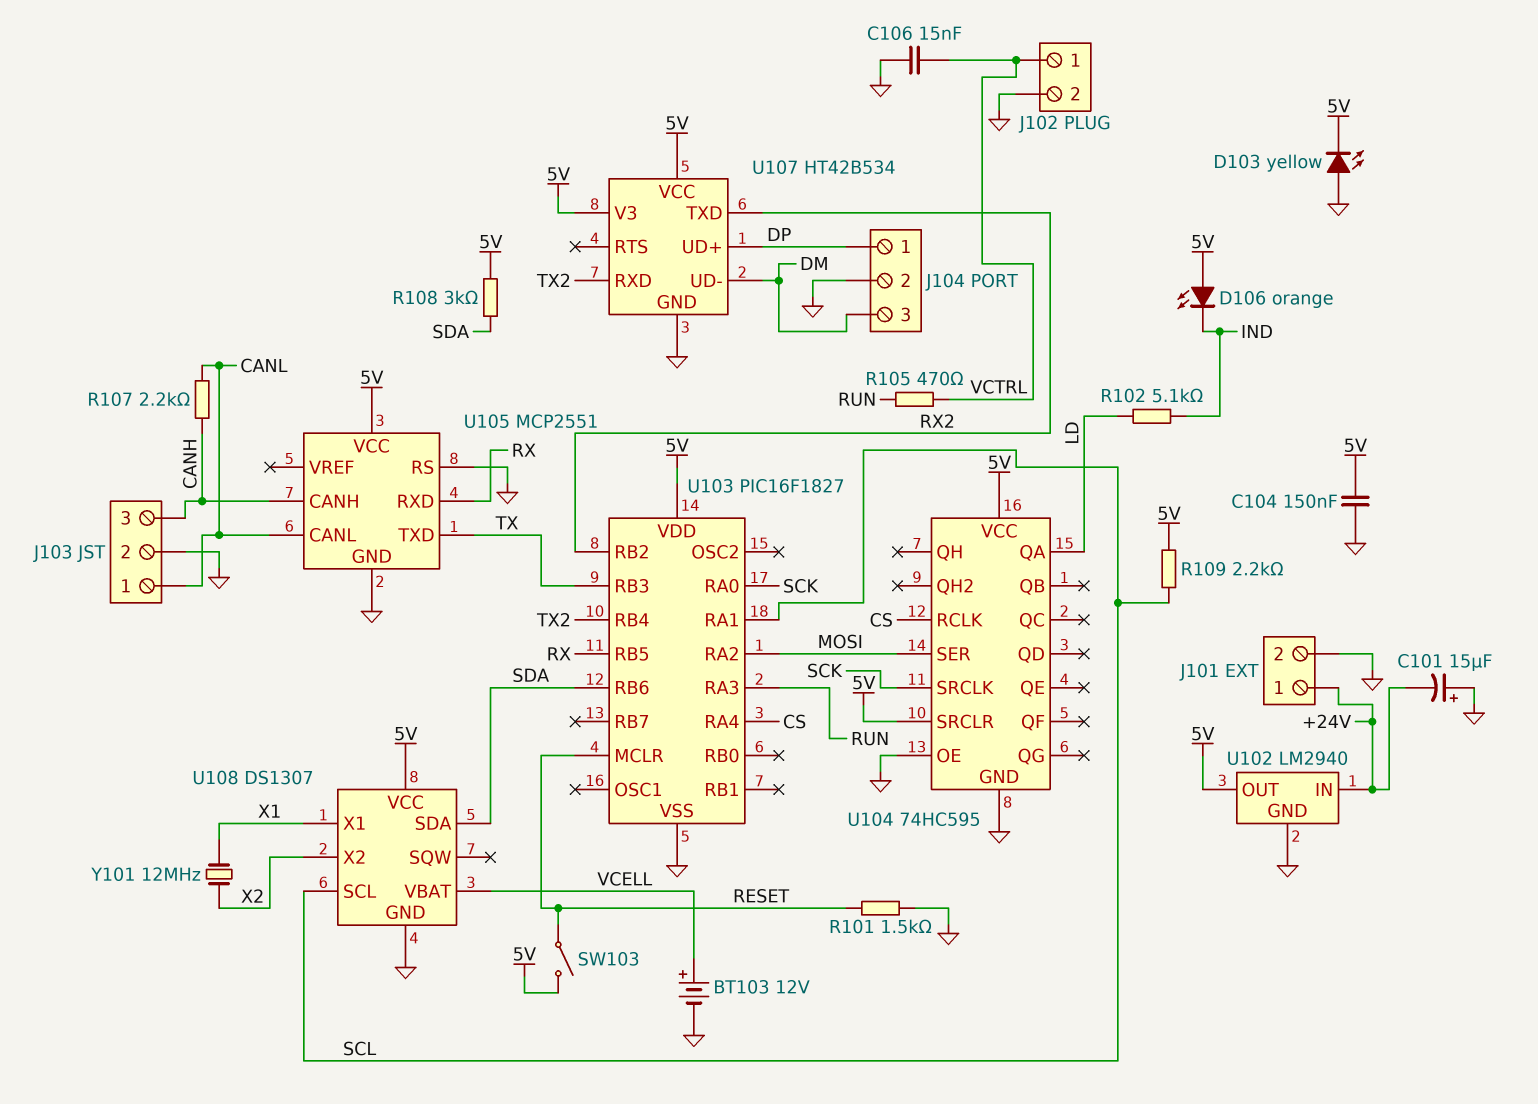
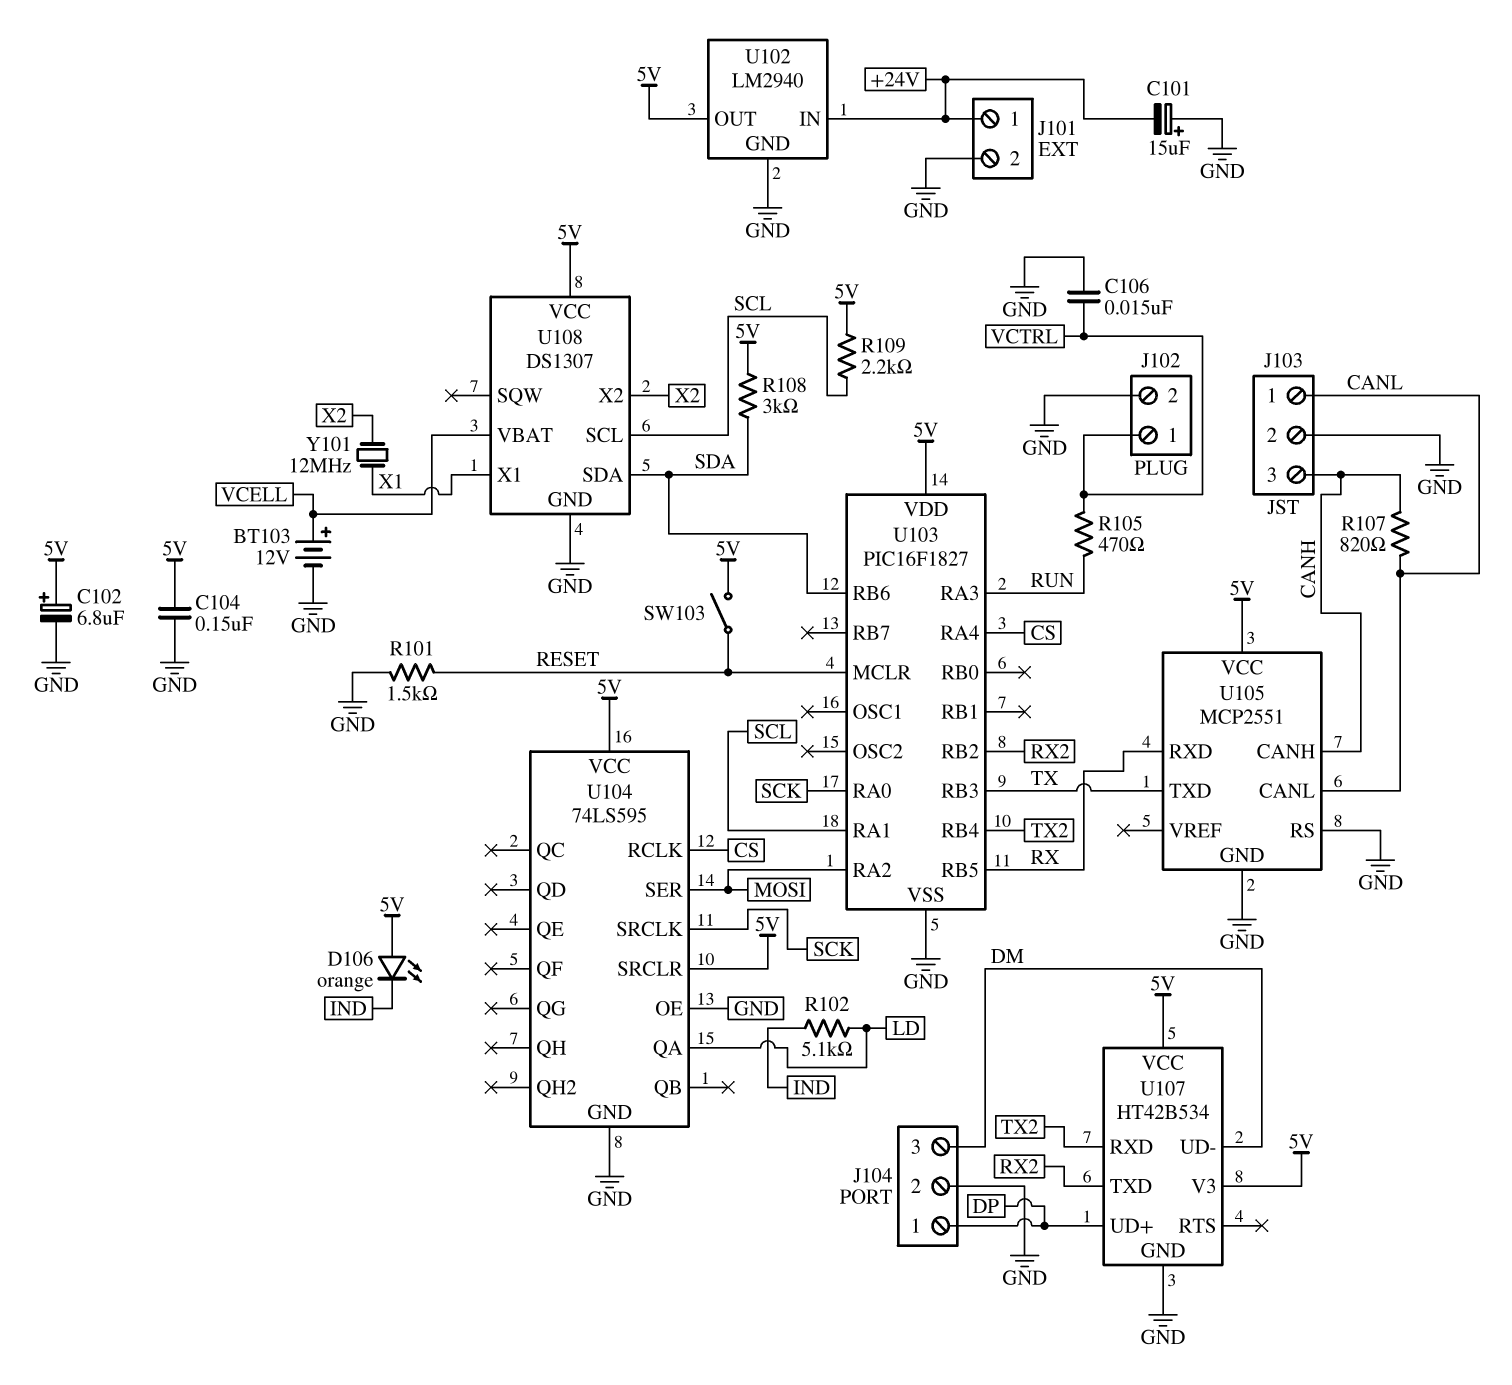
C102: none -> 6.8uF (plus 5V, minus GND)
D103: LED yellow (A GND, K 5V) -> none
R107: 2.2k (CANH, CANL) -> 820 (CANH, CANL)
U104: 74HC595 -> 74LS595

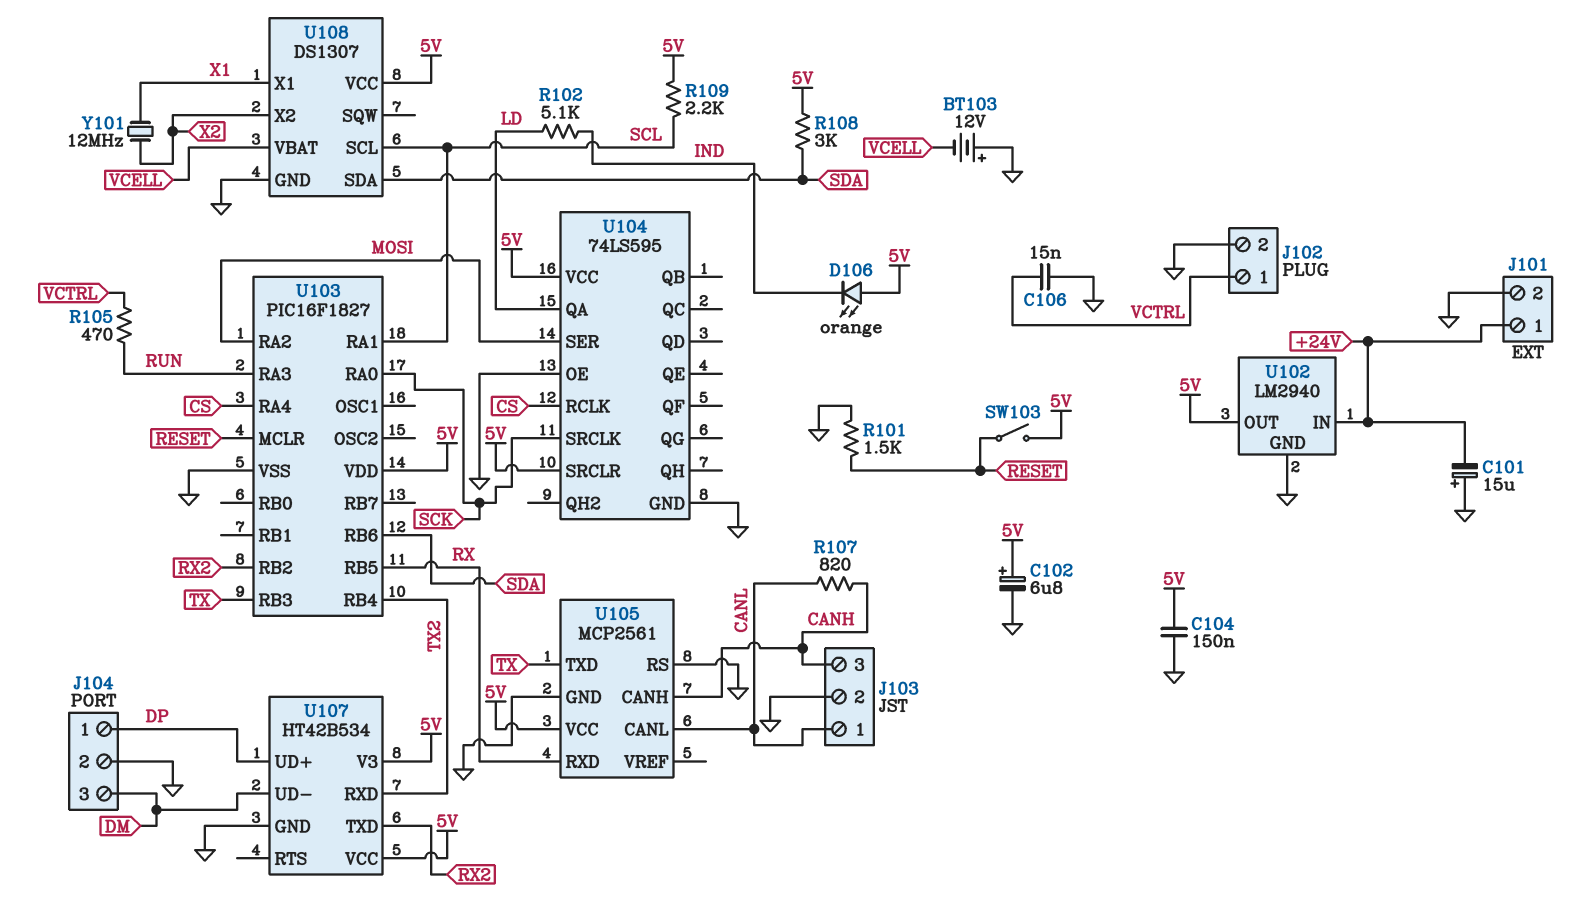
BT103: 12V (plus VCELL, minus GND) -> 12V (plus GND, minus VCELL)
U105: MCP2551 -> MCP2561

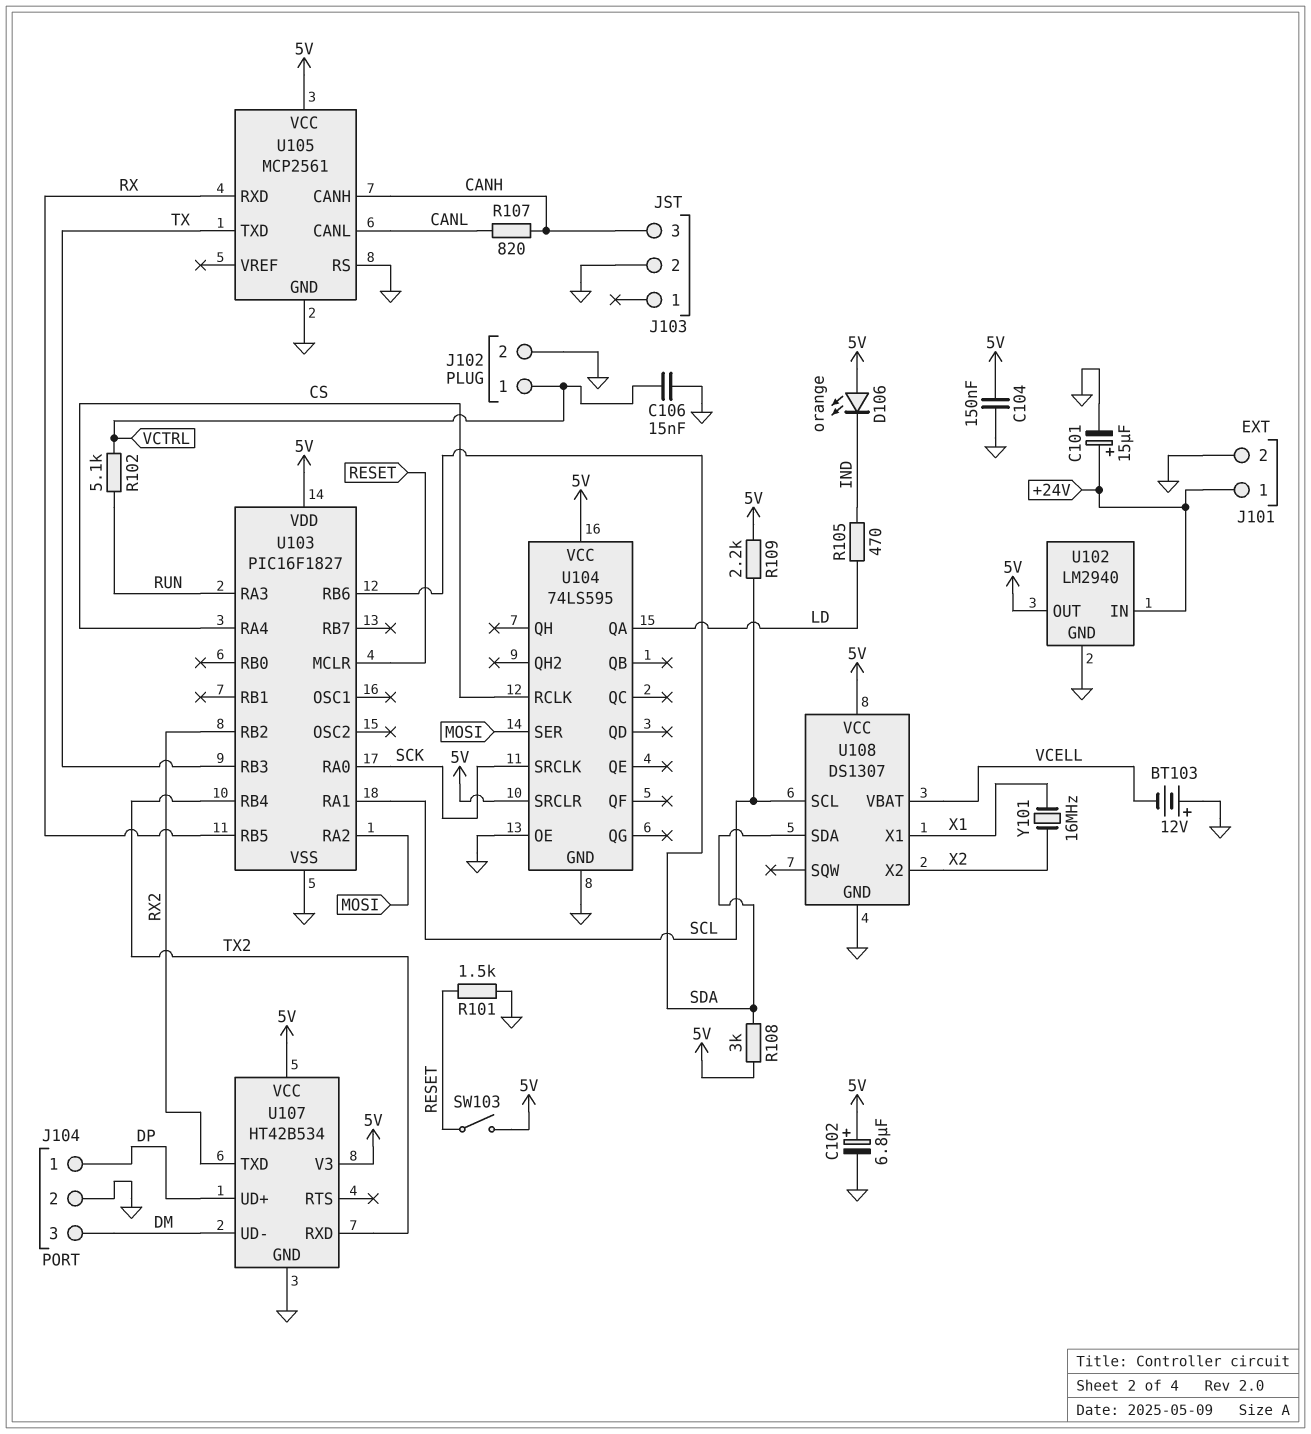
C101: 15uF (plus GND, minus +24V) -> 15uF (plus +24V, minus GND)
J103 pin 1: CANL -> none
R102: 5.1k (IND, LD) -> 5.1k (RUN, VCTRL)
R105: 470 (RUN, VCTRL) -> 470 (IND, LD)
Y101: 12MHz (X1, X2) -> 16MHz (X1, X2)

